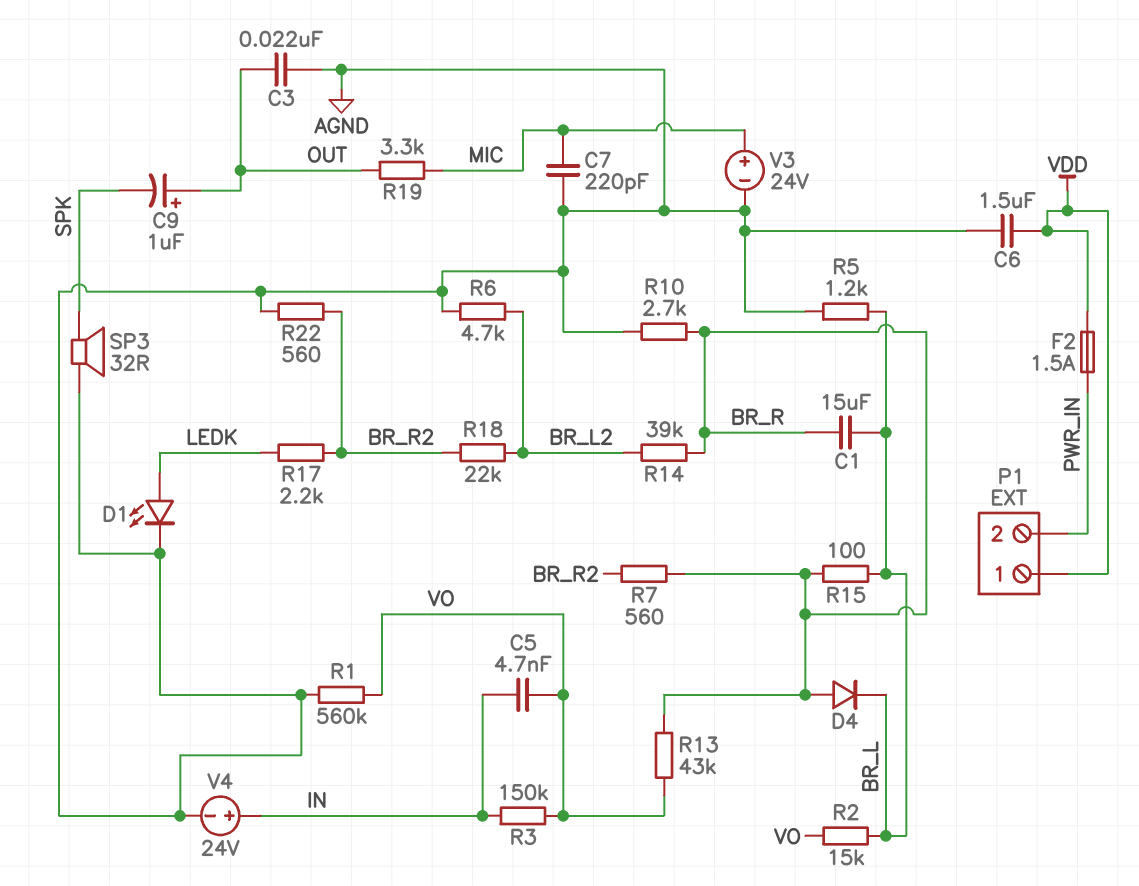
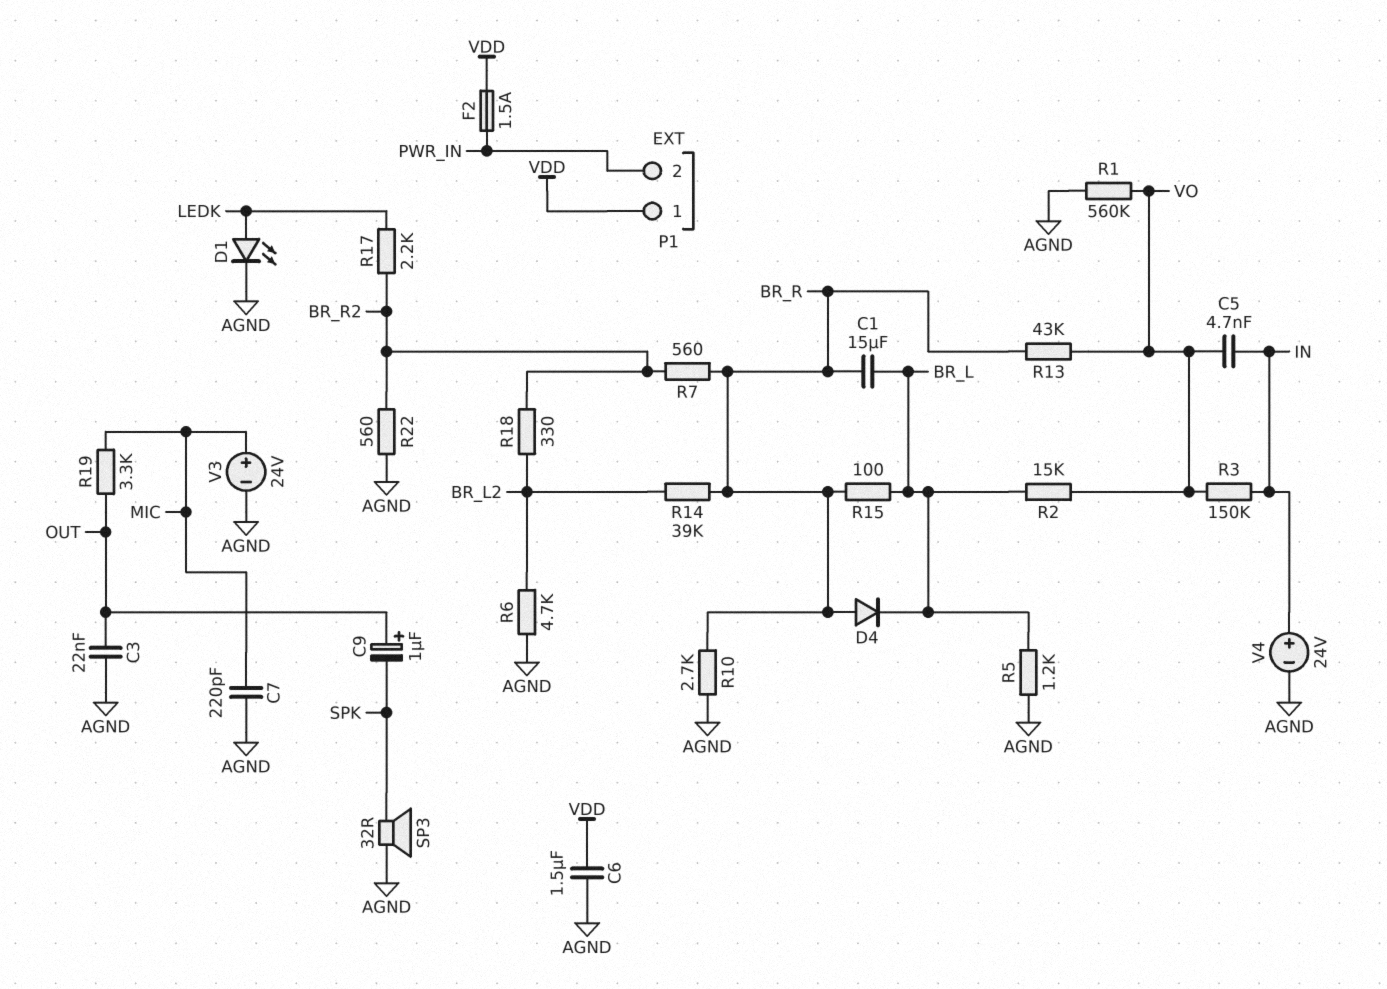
R18: 22k (BR_L2, BR_R2) -> 330 (BR_L2, BR_R2)

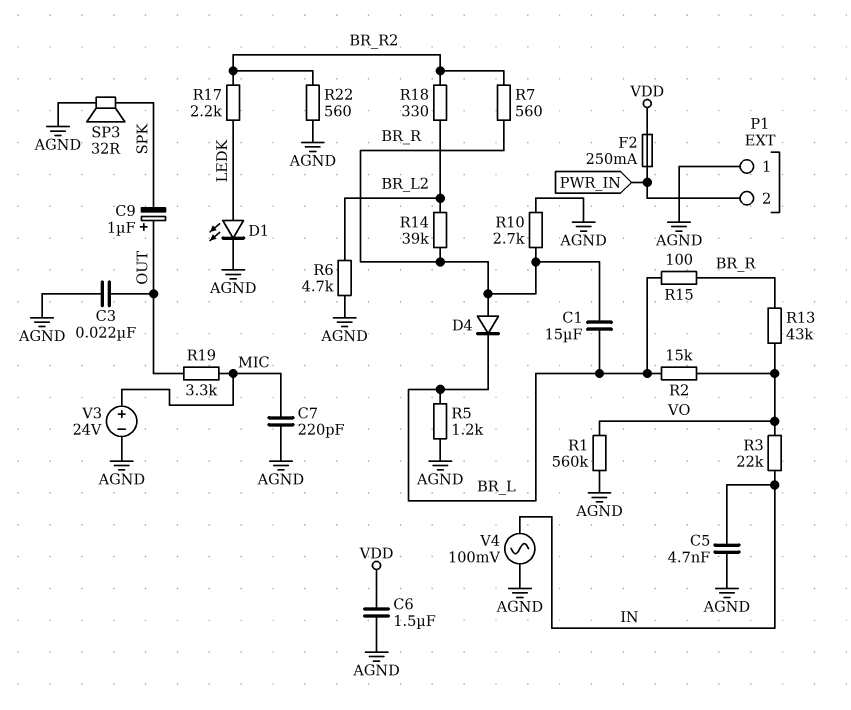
C5: 4.7nF (IN, VO) -> 4.7nF (AGND, IN)
F2: 1.5A (PWR_IN, VDD) -> 250mA (PWR_IN, VDD)
P1 pin 1: VDD -> AGND
R3: 150k (IN, VO) -> 22k (IN, VO)
V4: 24V (plus IN, minus AGND) -> AC 100mV (AGND, IN)

